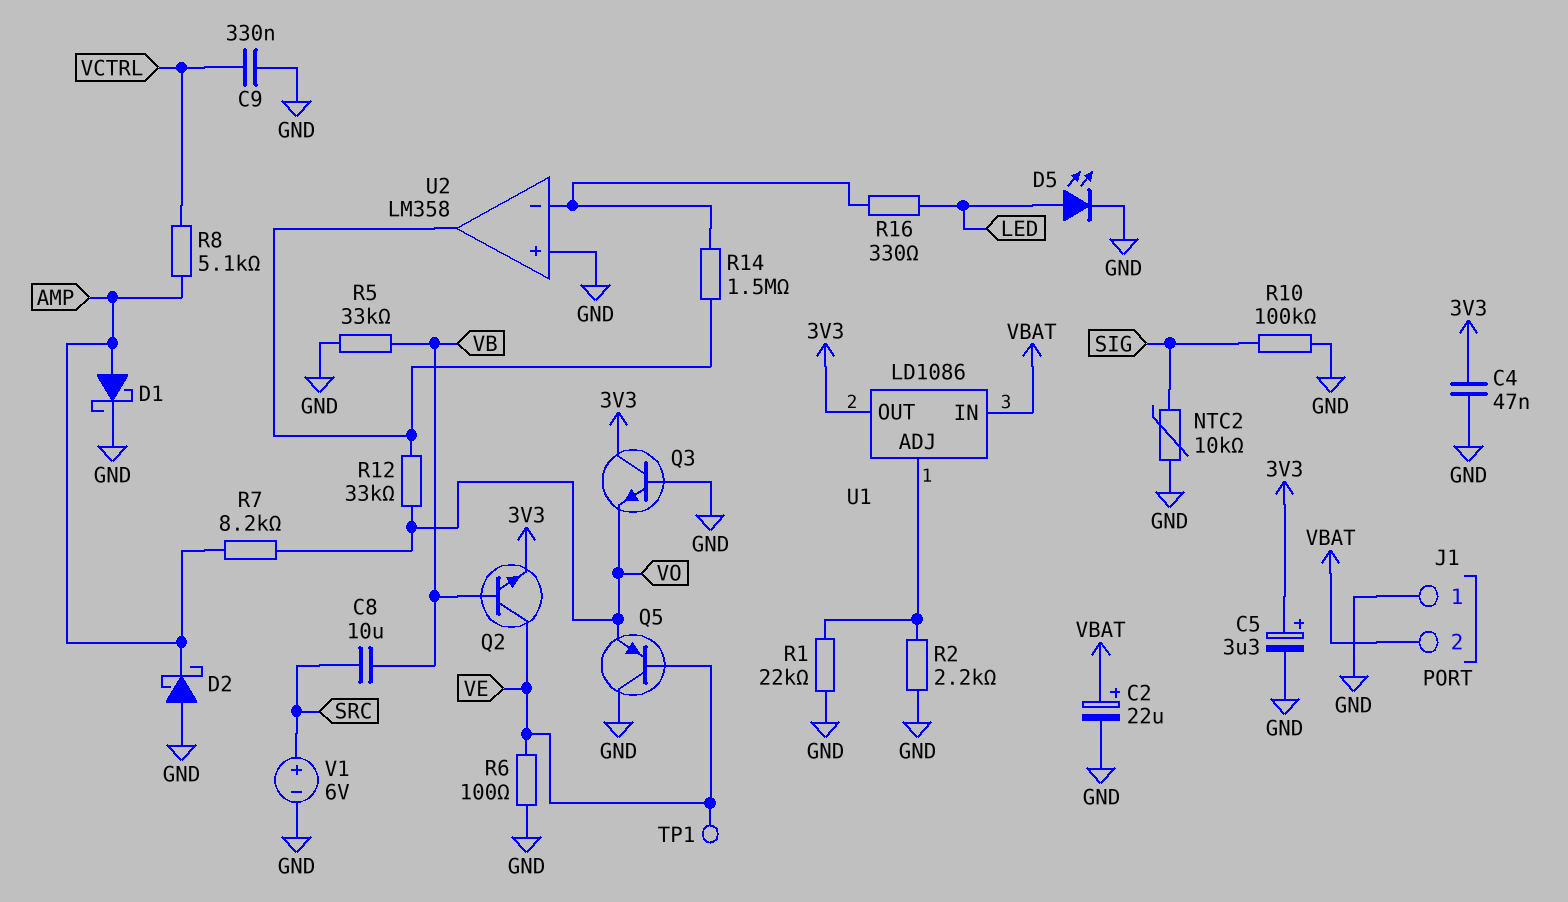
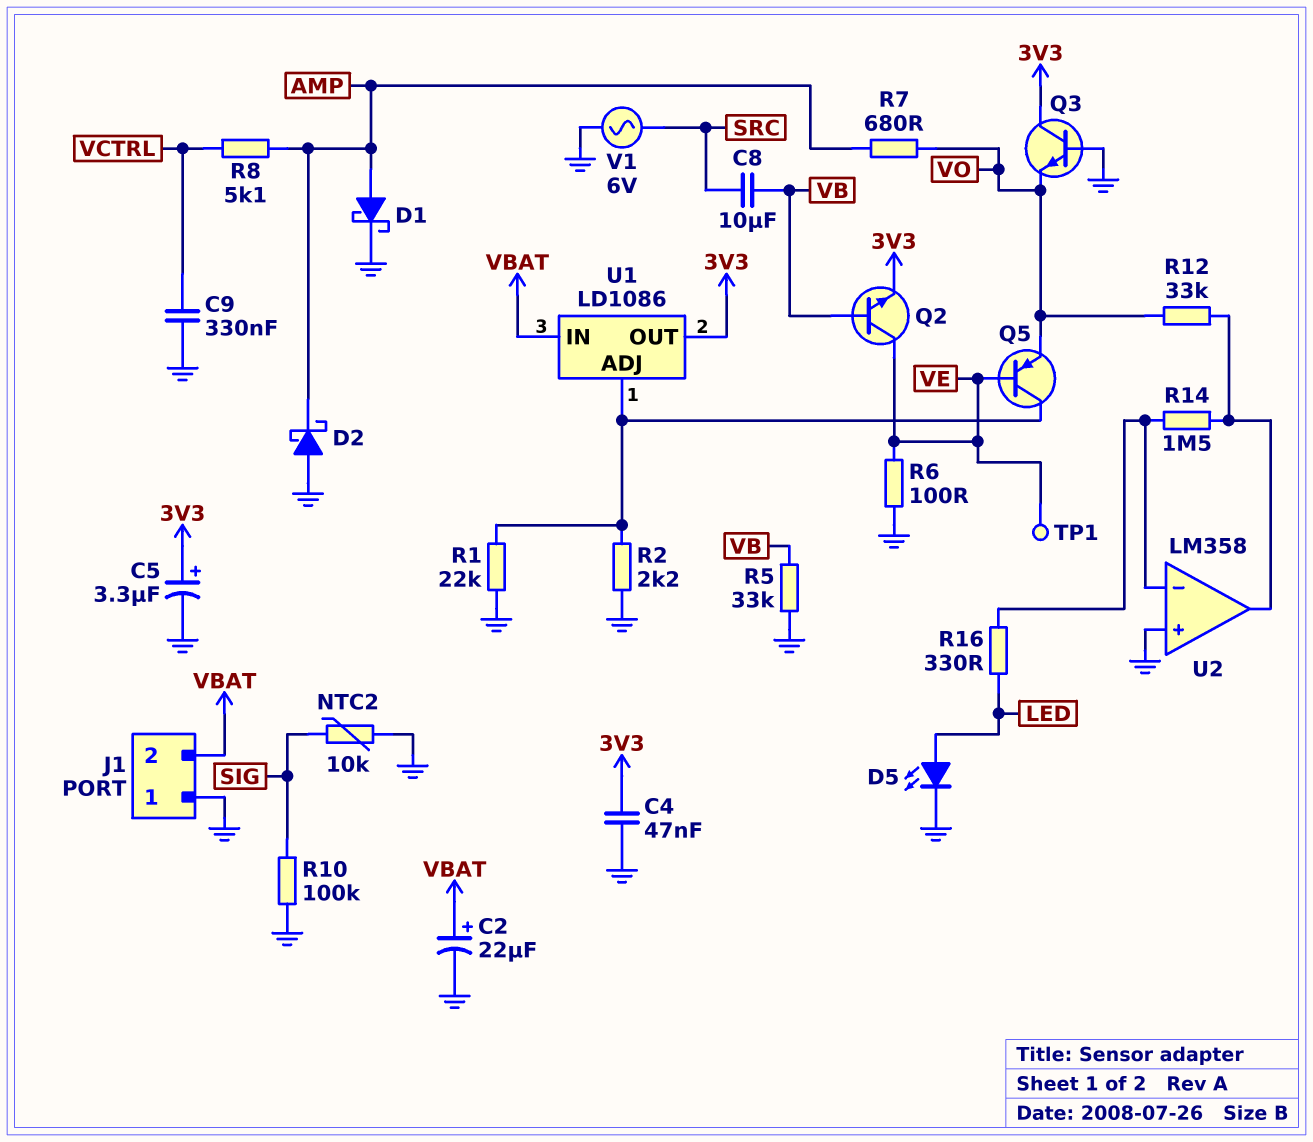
Q5: PNP (B VE, C GND, E VO) -> PNP (B VE, C U1/ADJ, E VO)
R7: 8.2k (AMP, VO) -> 680 (AMP, VO)
V1: 6V (plus SRC, minus GND) -> AC 6V (GND, SRC)

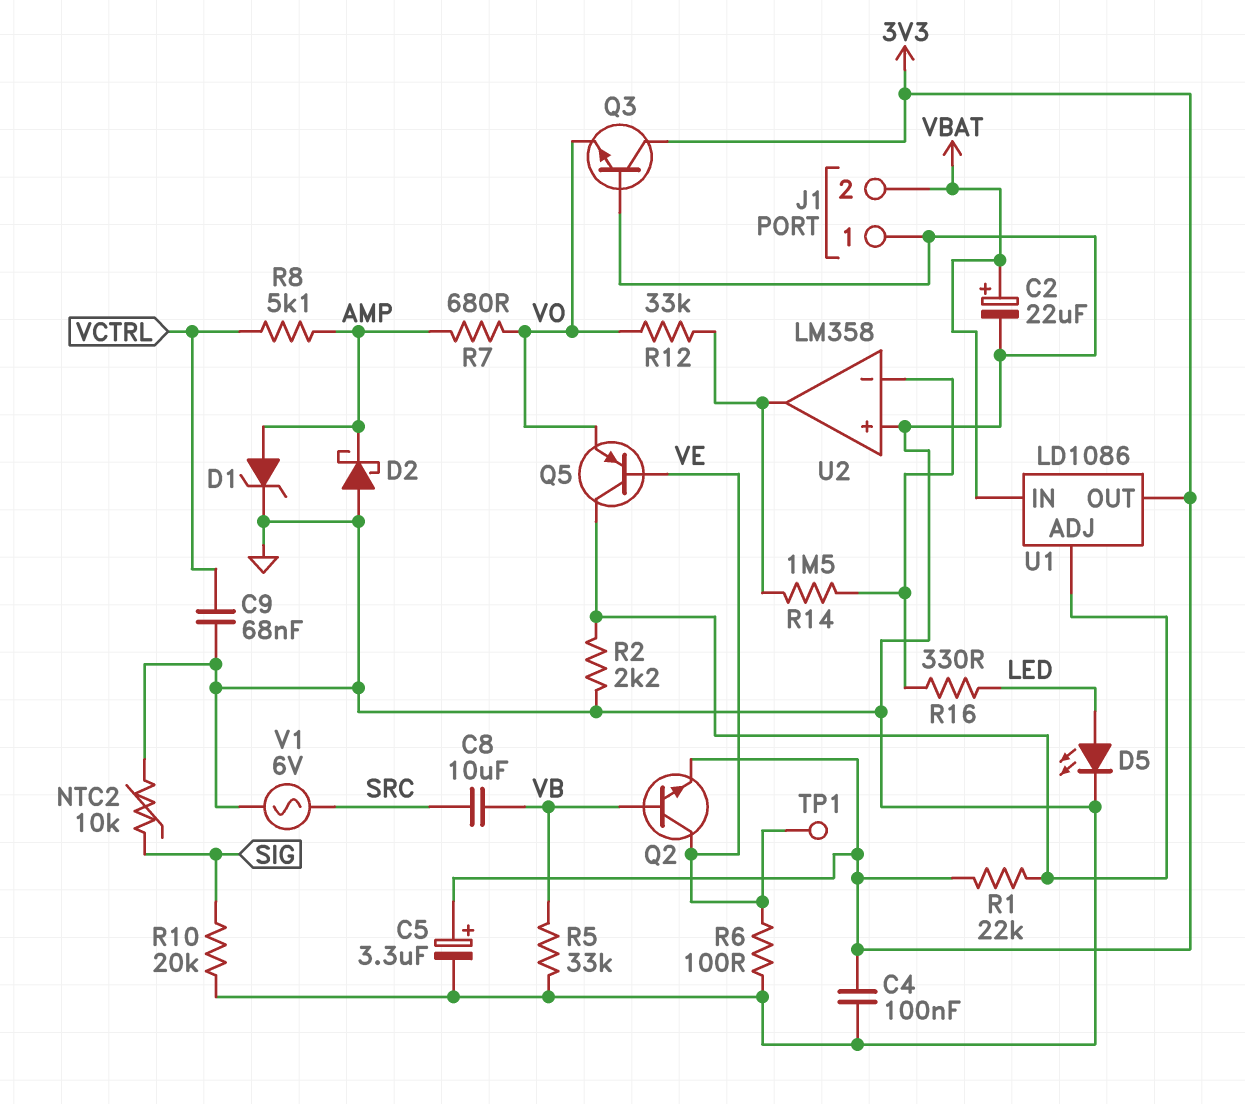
C4: 47nF (3V3, GND) -> 100nF (3V3, GND)
C9: 330nF (GND, VCTRL) -> 68nF (GND, VCTRL)
D1: schottky (A AMP, K GND) -> zener (A AMP, K GND)
R1: 22k (GND, U1/ADJ) -> 22k (3V3, U1/ADJ)
R10: 100k (GND, SIG) -> 20k (GND, SIG)

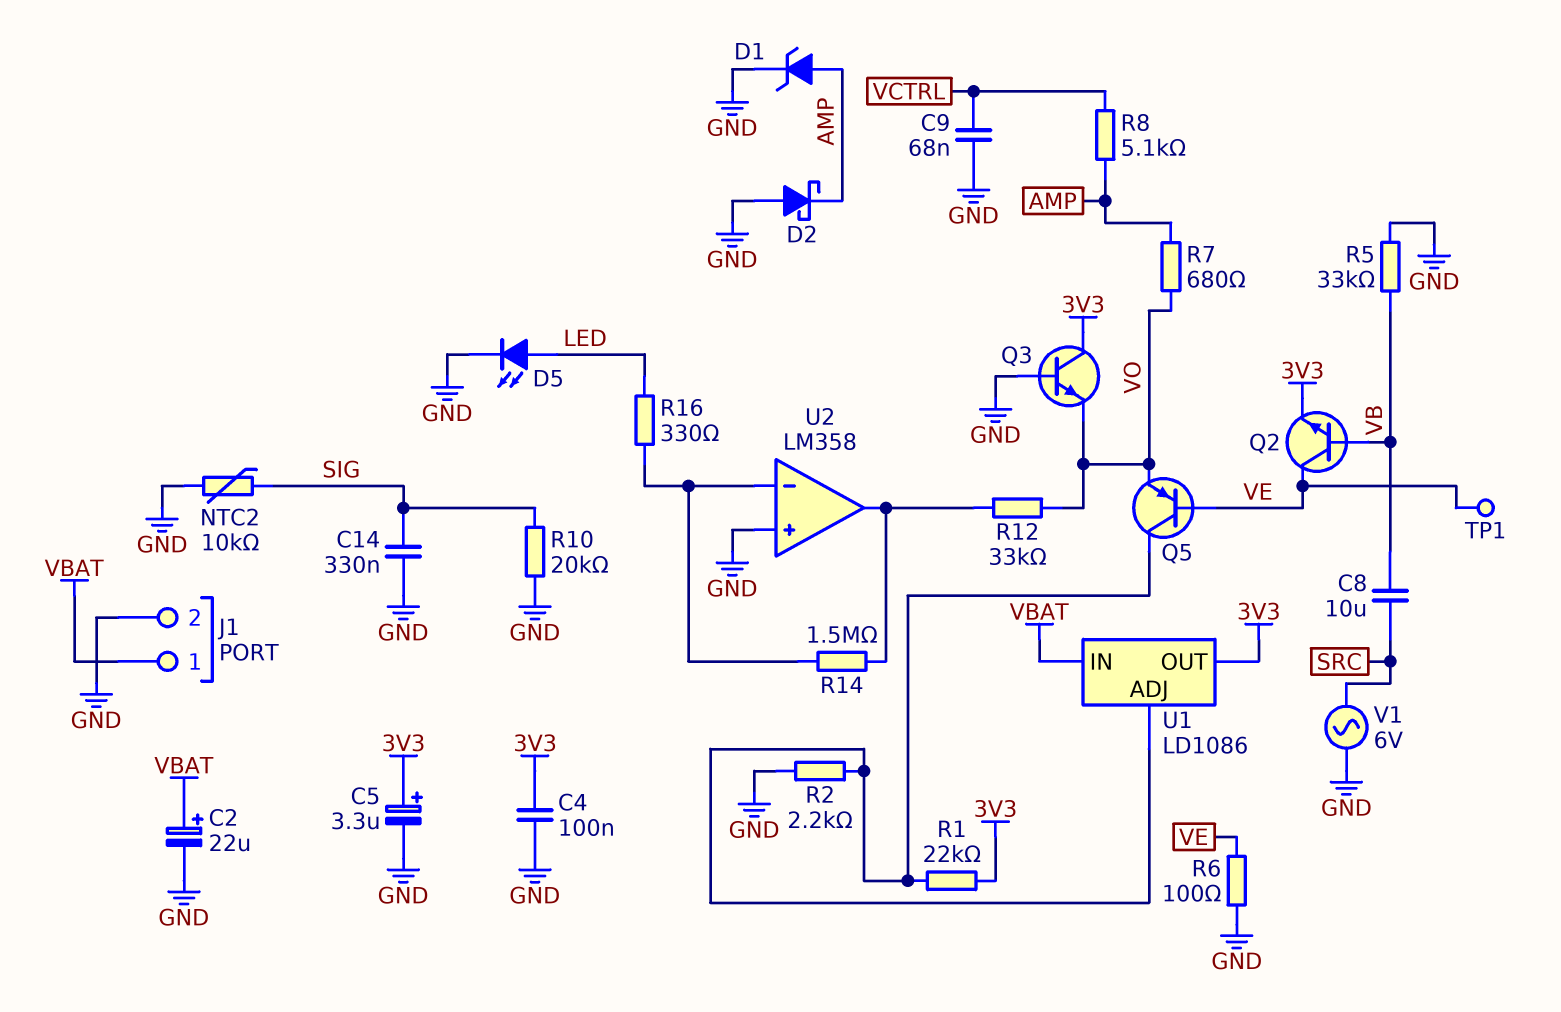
C14: none -> 330nF (GND, SIG)
J1 pin 1: GND -> VBAT
J1 pin 2: VBAT -> GND

